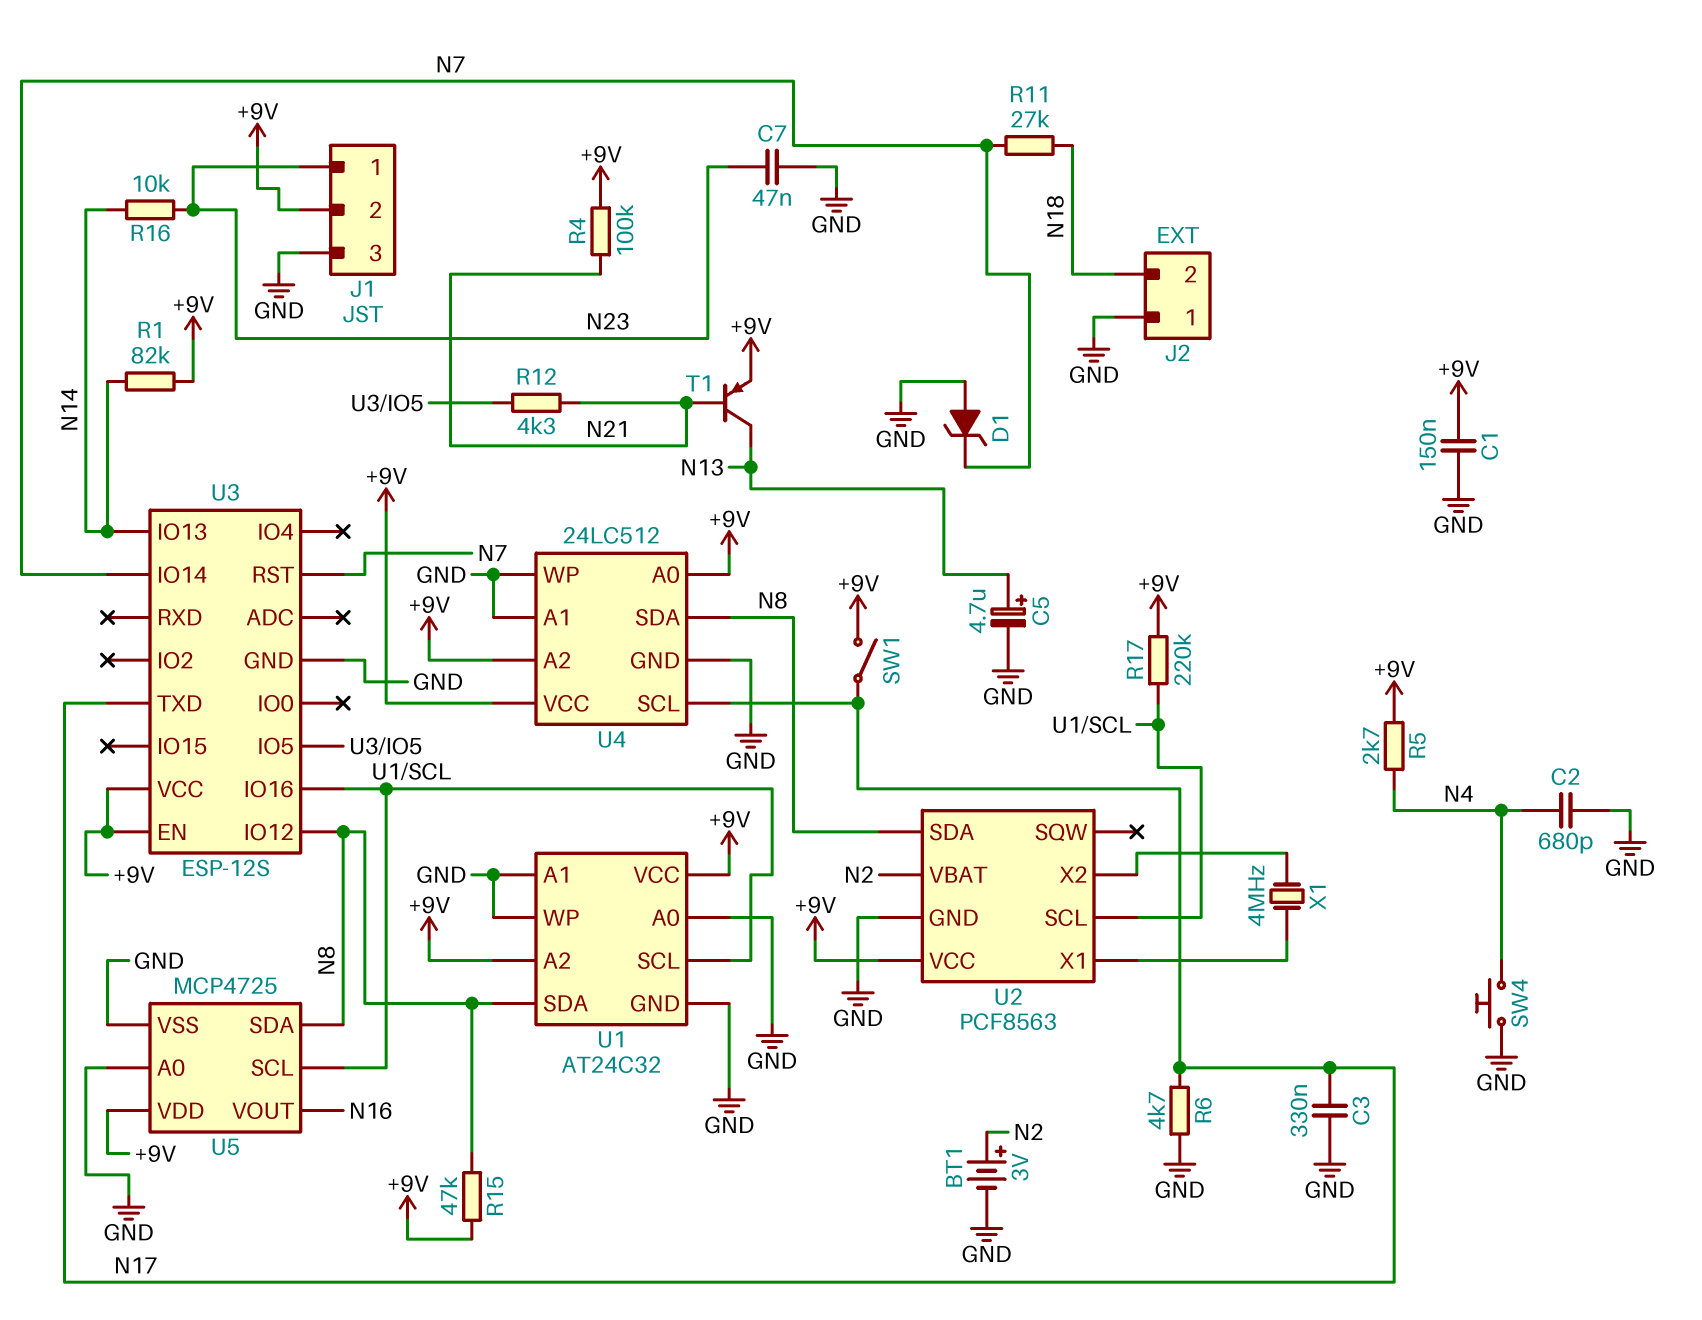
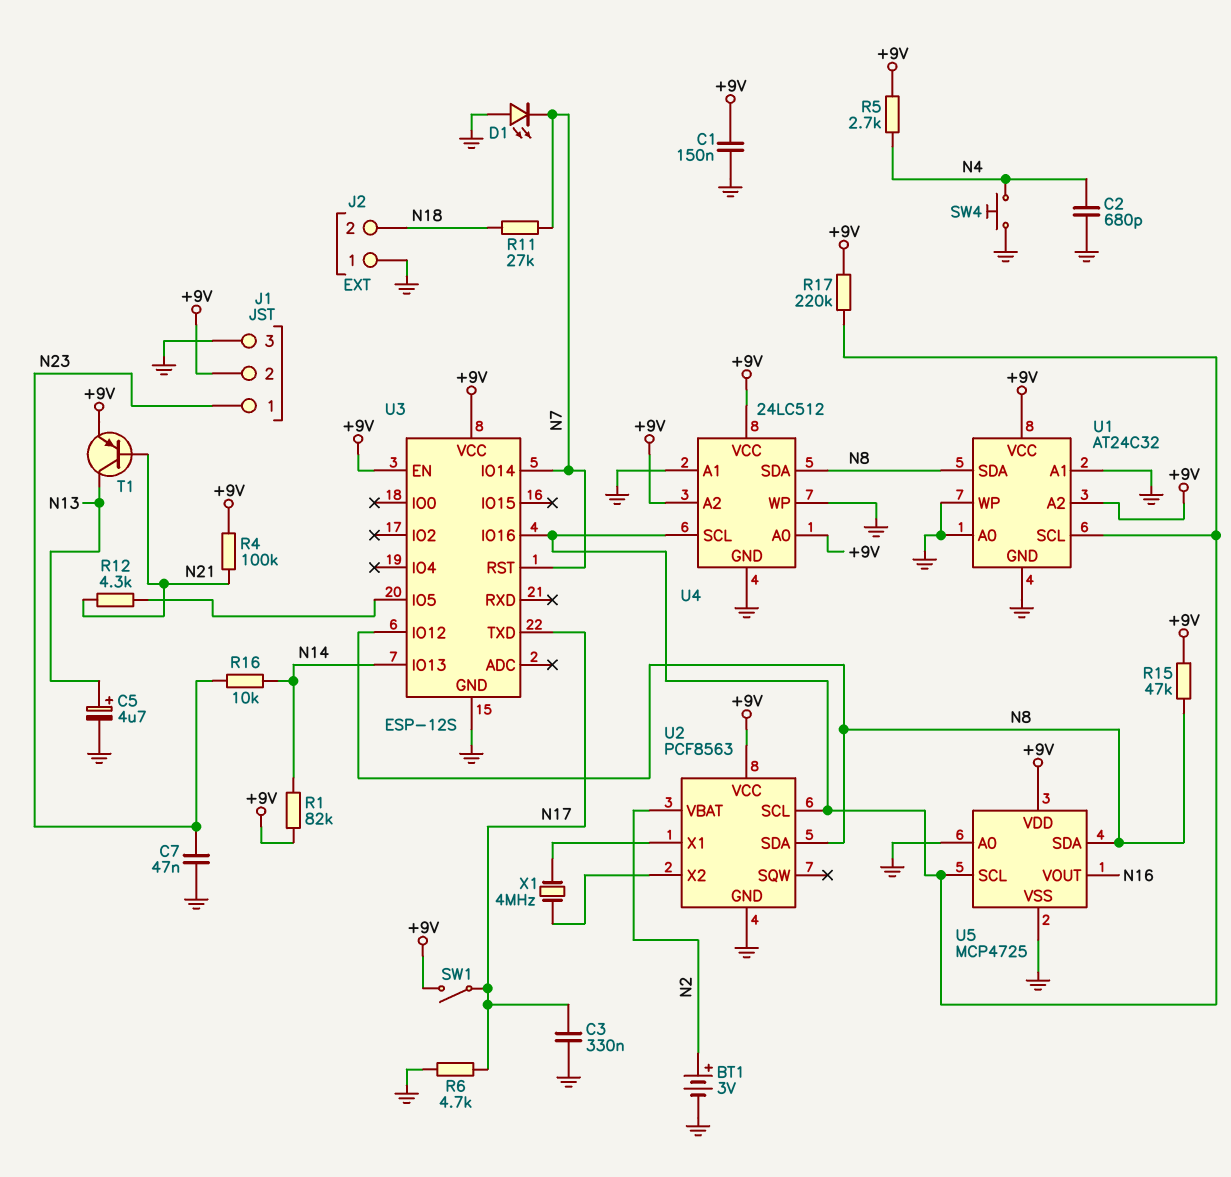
D1: zener (A GND, K N7) -> LED (A GND, K N7)
U4 pin SCL: N17 -> U1/SCL

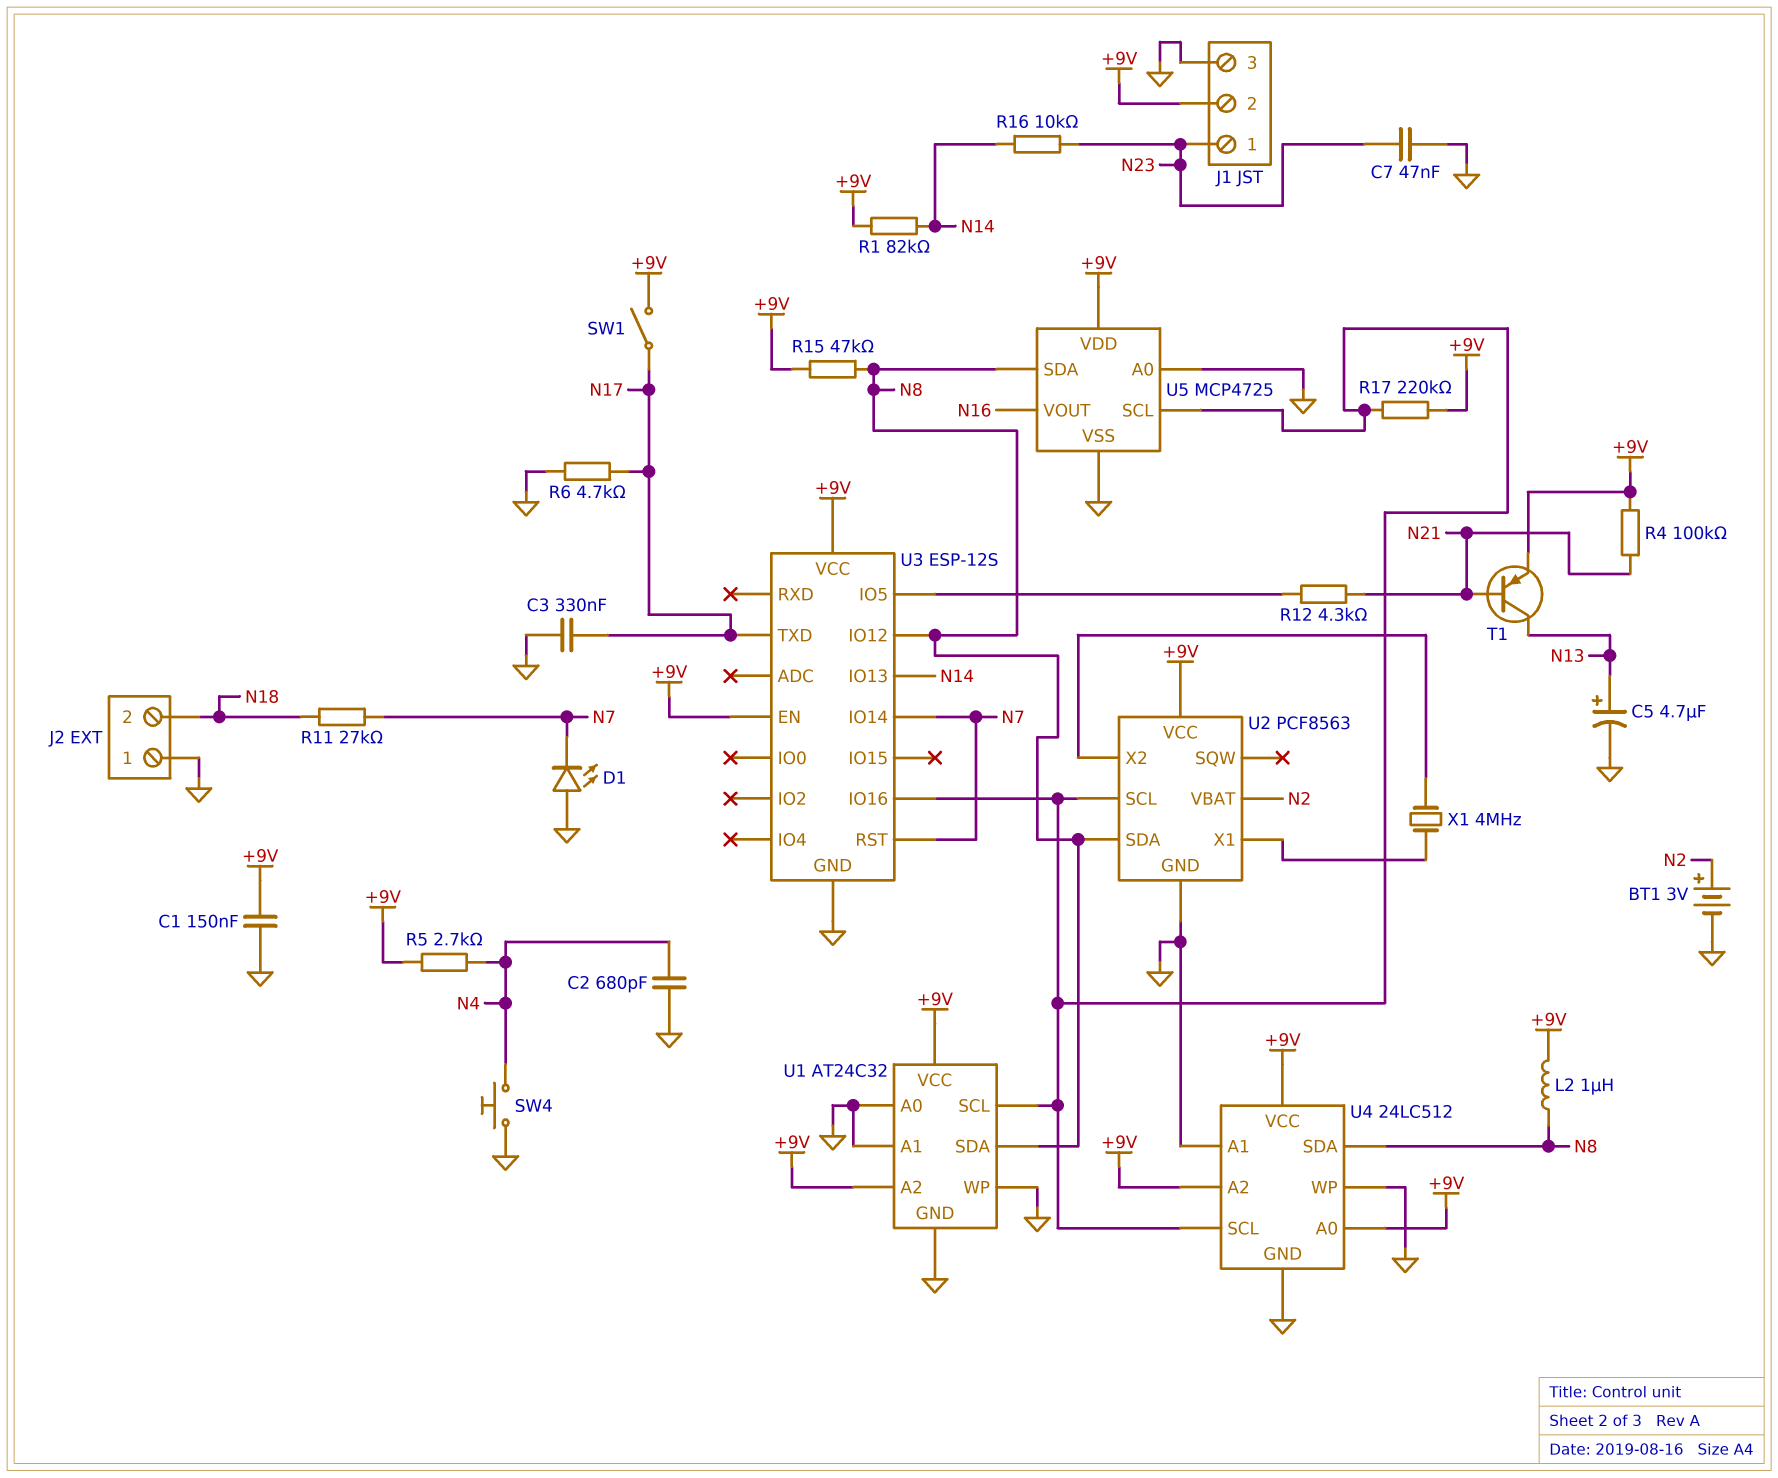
L2: none -> 1uH (+9V, N8)

